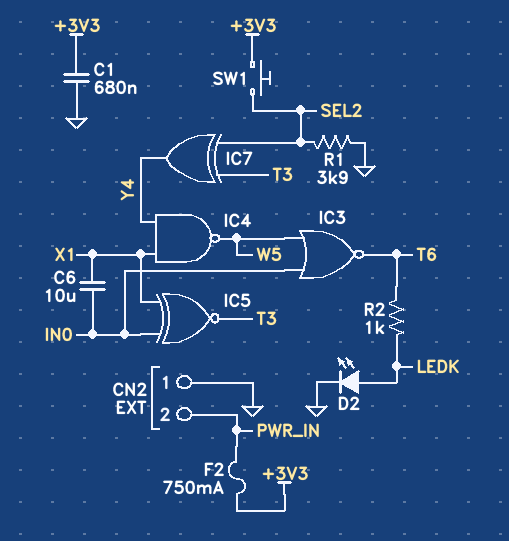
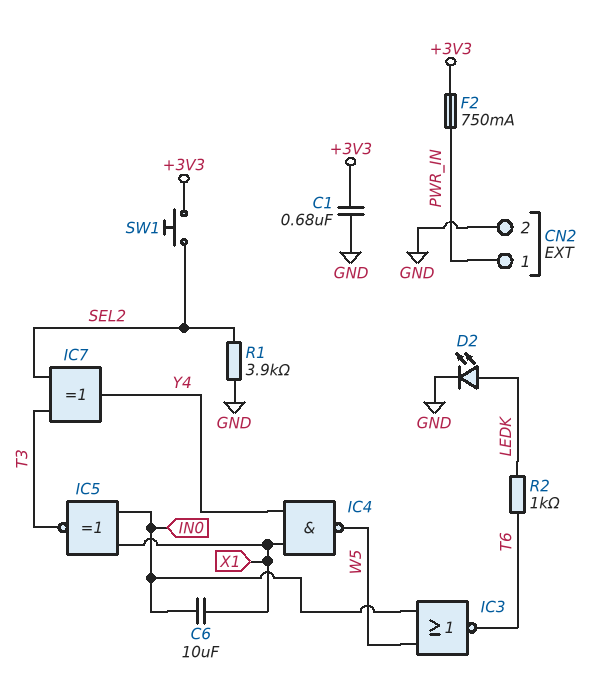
CN2 pin 1: GND -> PWR_IN
CN2 pin 2: PWR_IN -> GND

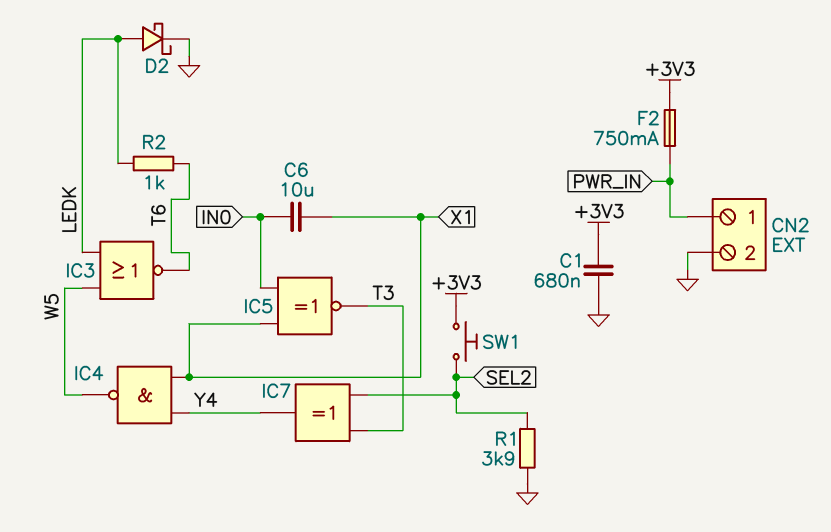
D2: LED (A LEDK, K GND) -> schottky (A LEDK, K GND)
IC3: NOR (in IN0, in W5, out T6) -> NOR (in LEDK, in W5, out T6)

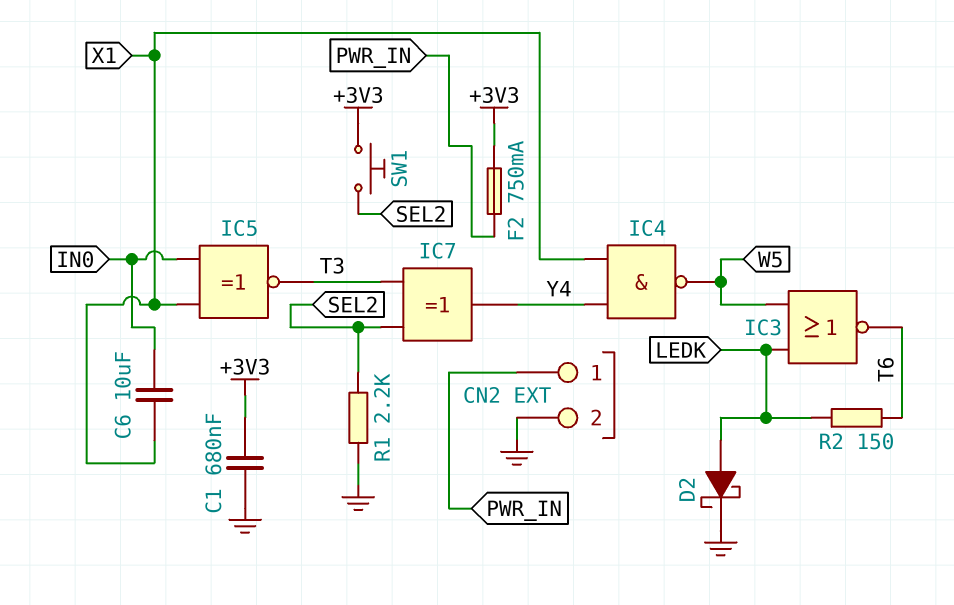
R1: 3.9k (GND, SEL2) -> 2.2k (GND, SEL2)
R2: 1k (LEDK, T6) -> 150 (LEDK, T6)

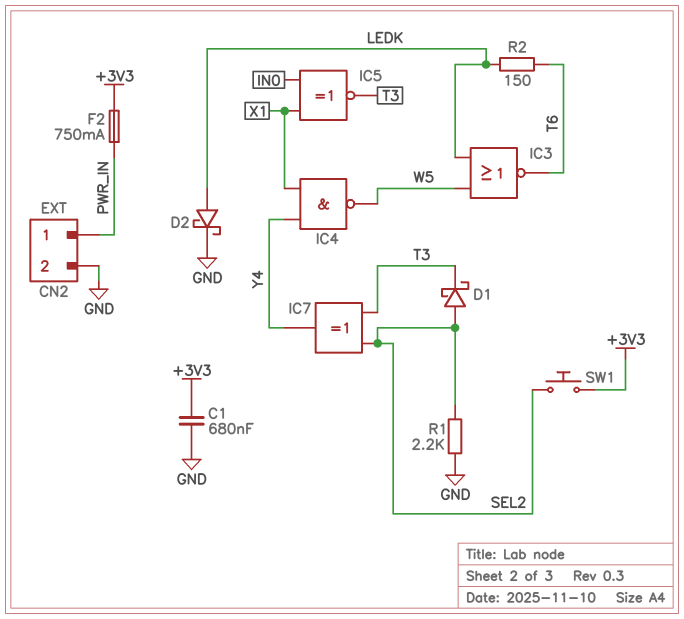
C6: 10uF (IN0, X1) -> none
D1: none -> schottky (A SEL2, K T3)

